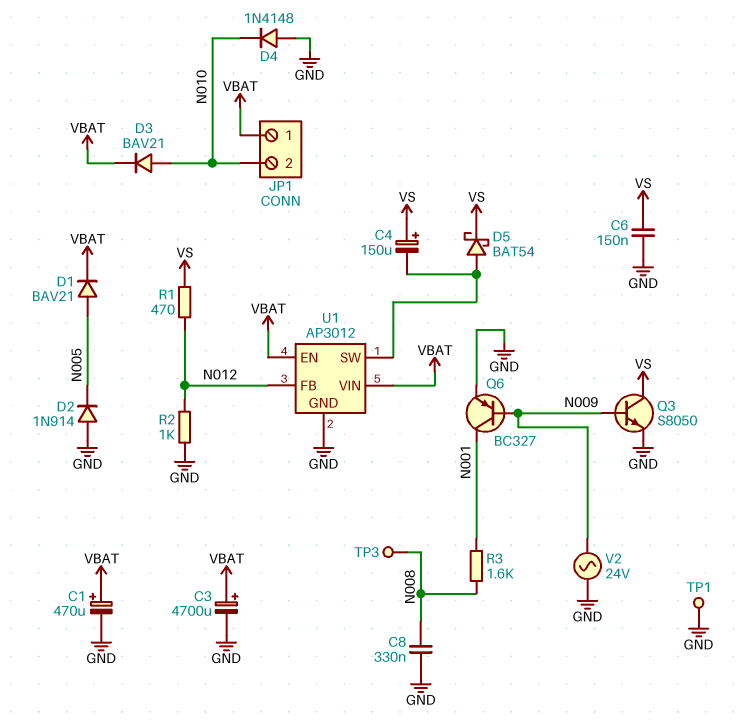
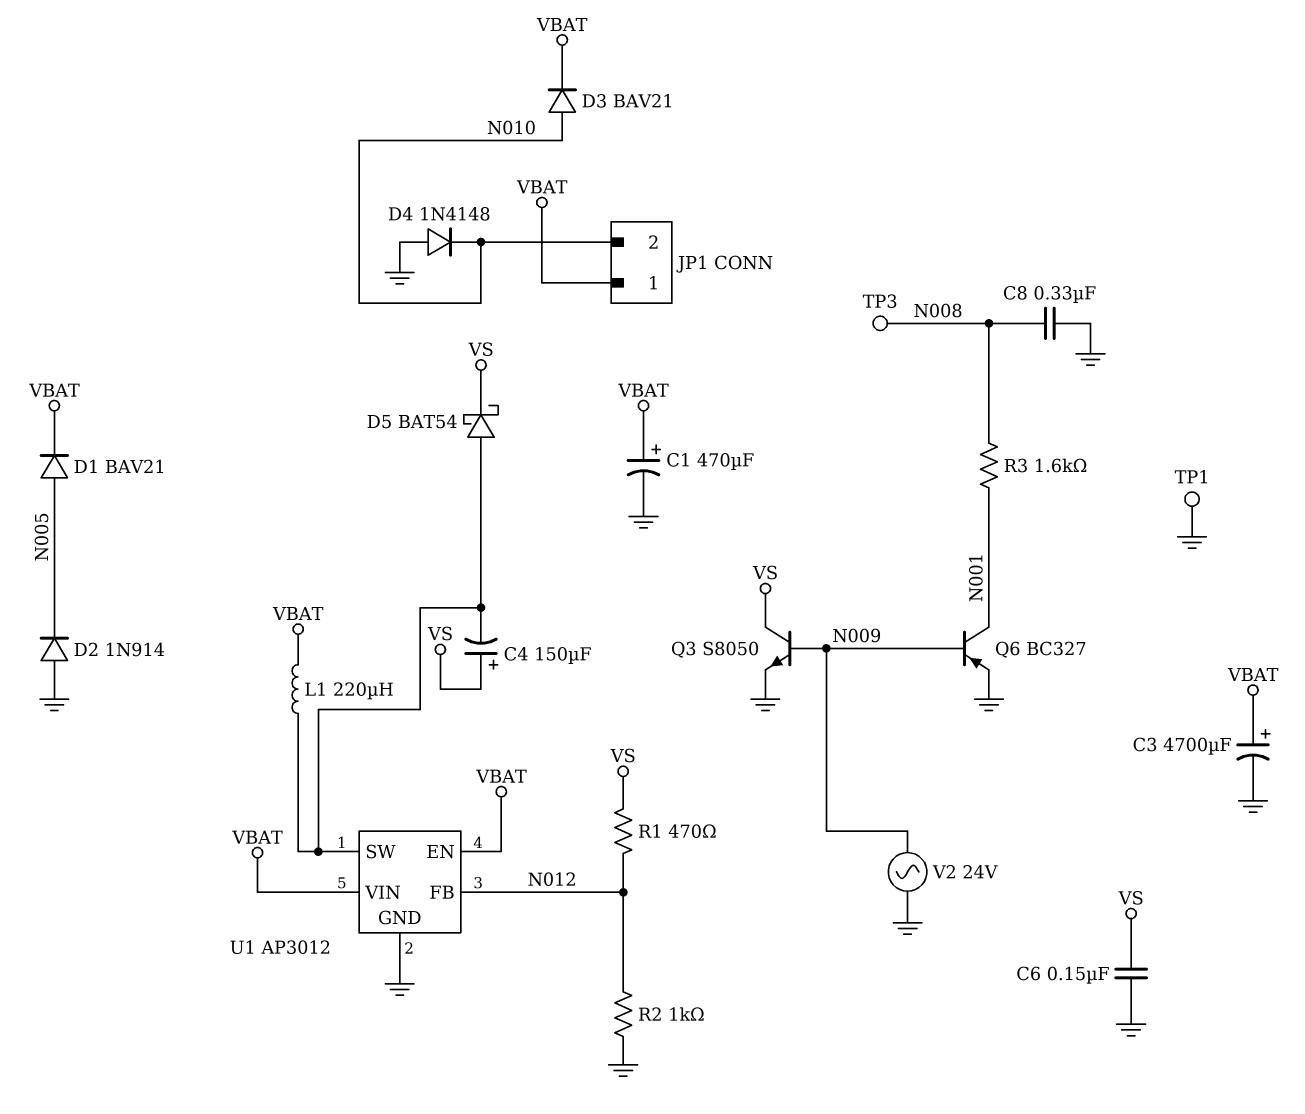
L1: none -> 220uH (U1/SW, VBAT)

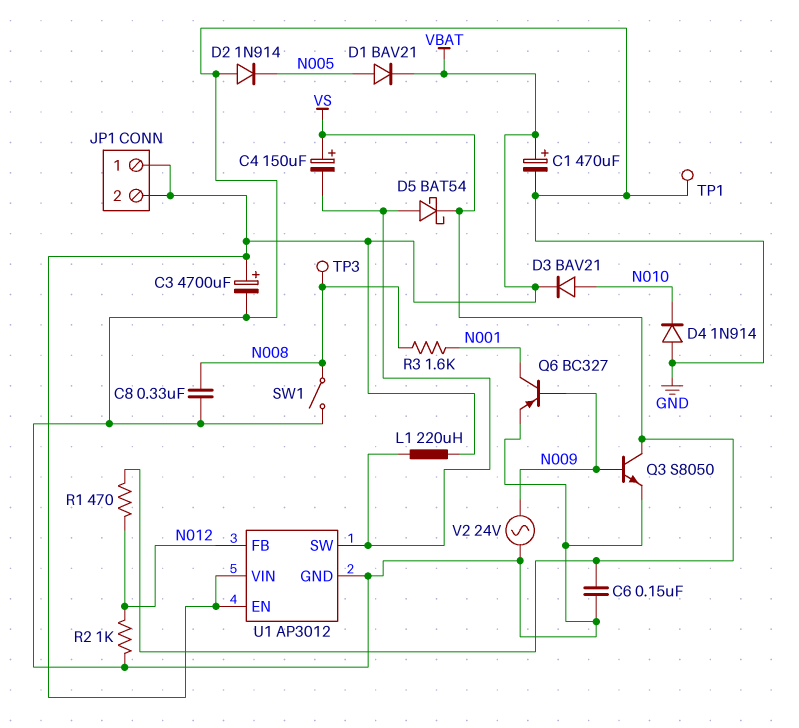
D4: diode 1N4148 (A GND, K N010) -> diode 1N914 (A GND, K N010)
JP1 pin 2: N010 -> VBAT
SW1: none -> switch (GND, N008)

